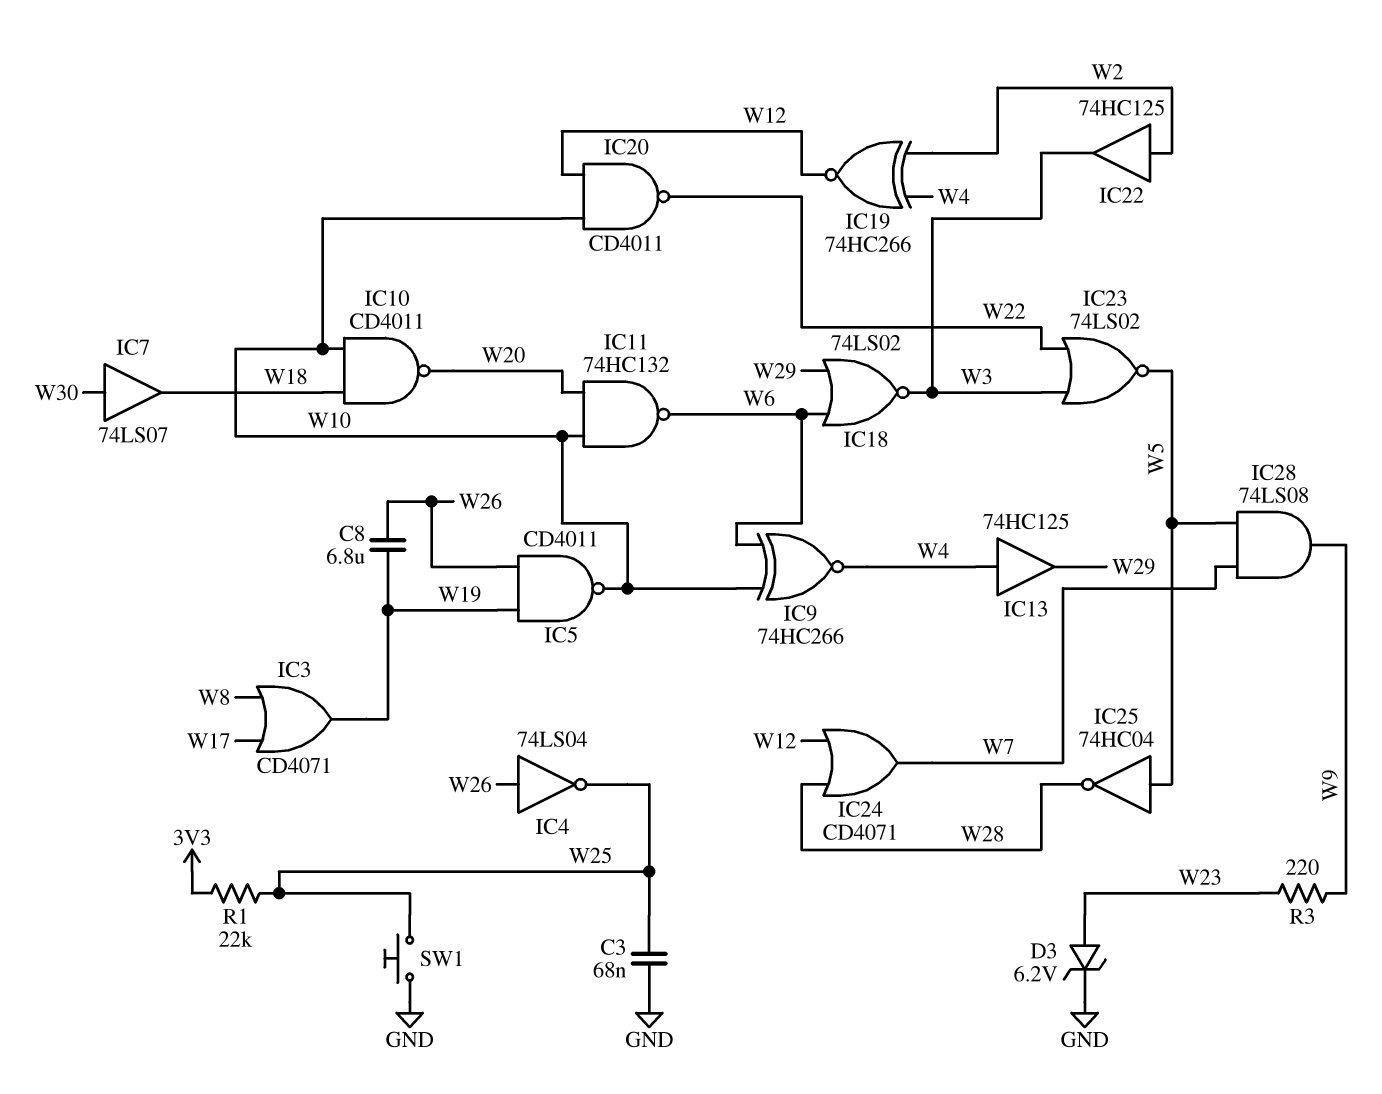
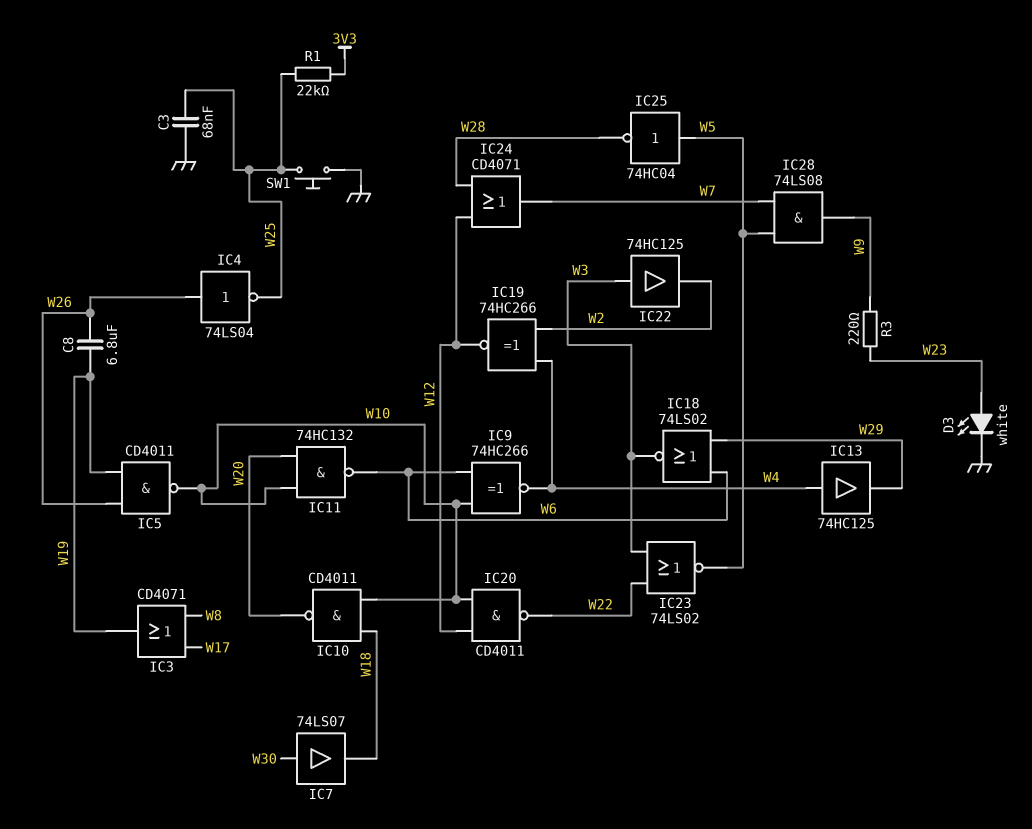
D3: zener 6.2V (A W23, K GND) -> LED white (A W23, K GND)
IC22: buffer 74HC125 (in W2, out W3) -> buffer 74HC125 (in W3, out W2)

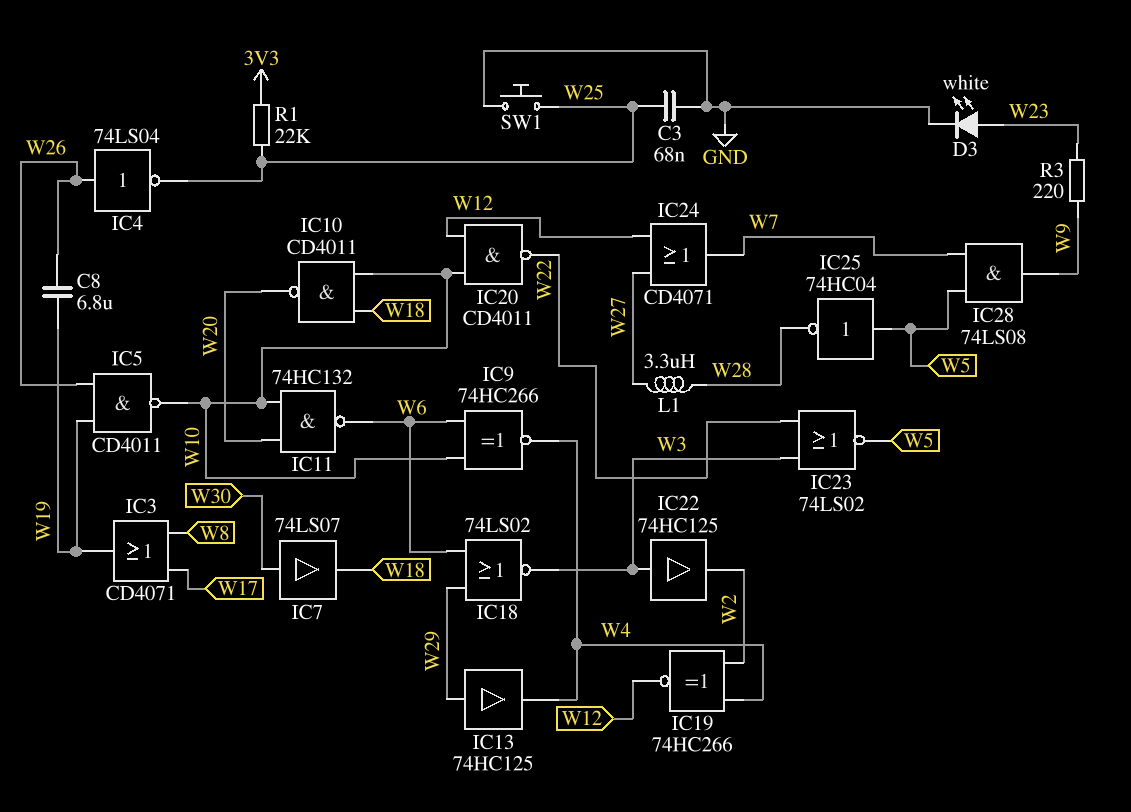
IC13: buffer 74HC125 (in W4, out W29) -> buffer 74HC125 (in W29, out W4)
IC24: OR CD4071 (in W12, in W28, out W7) -> OR CD4071 (in W12, in W27, out W7)
L1: none -> 3.3uH (W27, W28)

